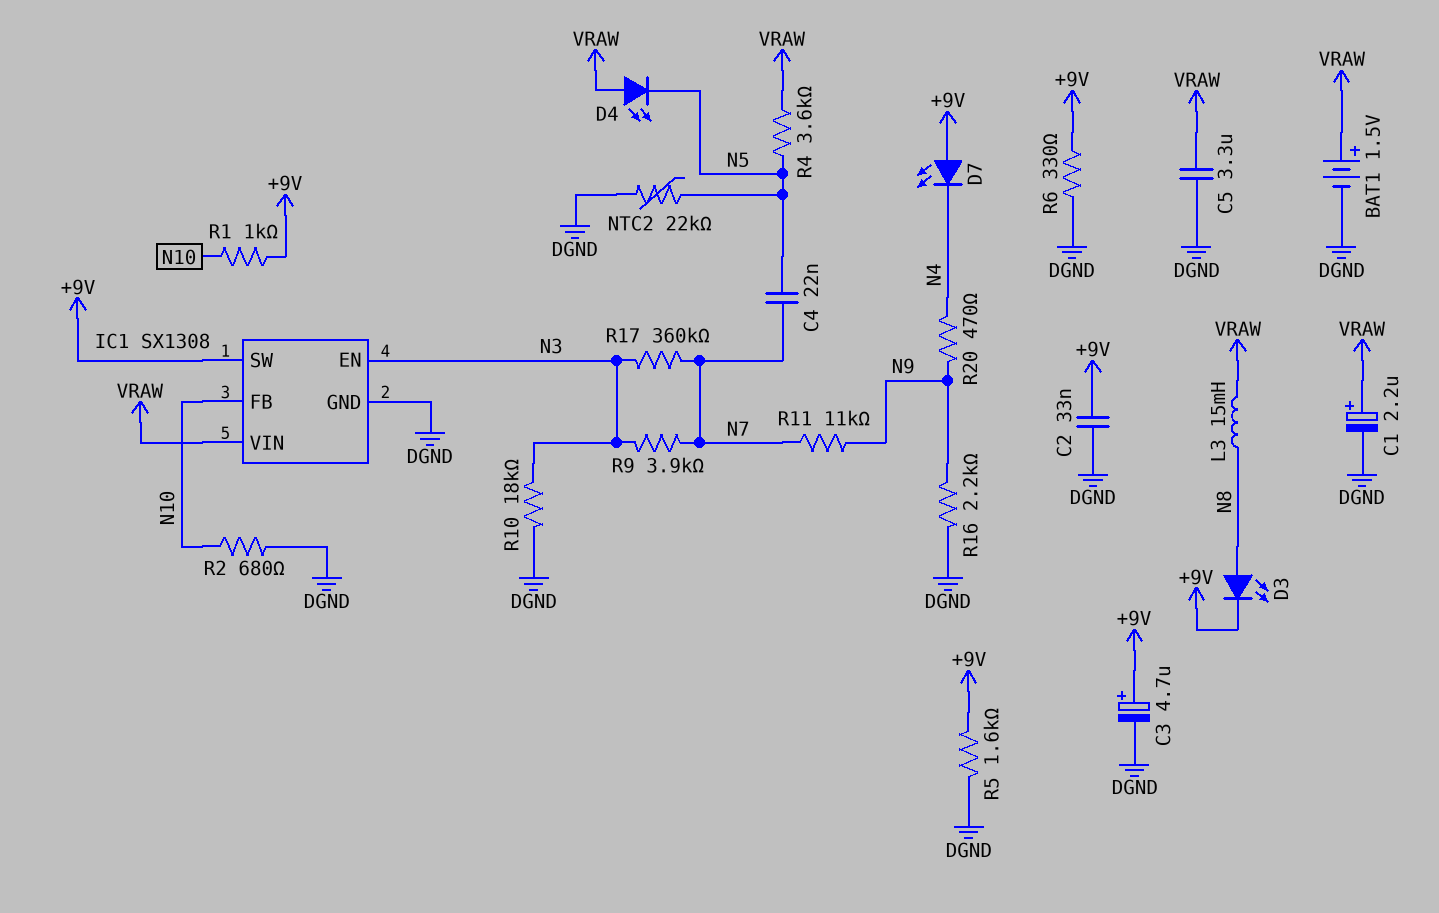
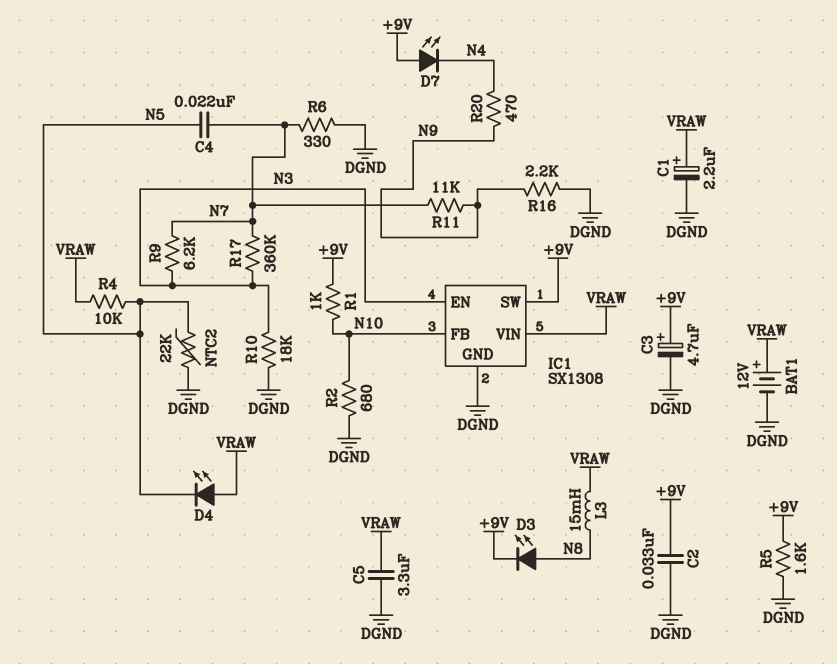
BAT1: 1.5V (plus VRAW, minus DGND) -> 12V (plus VRAW, minus DGND)
R4: 3.6k (N5, VRAW) -> 10k (N5, VRAW)
R6: 330 (+9V, DGND) -> 330 (DGND, N7)
R9: 3.9k (N3, N7) -> 6.2k (N3, N7)

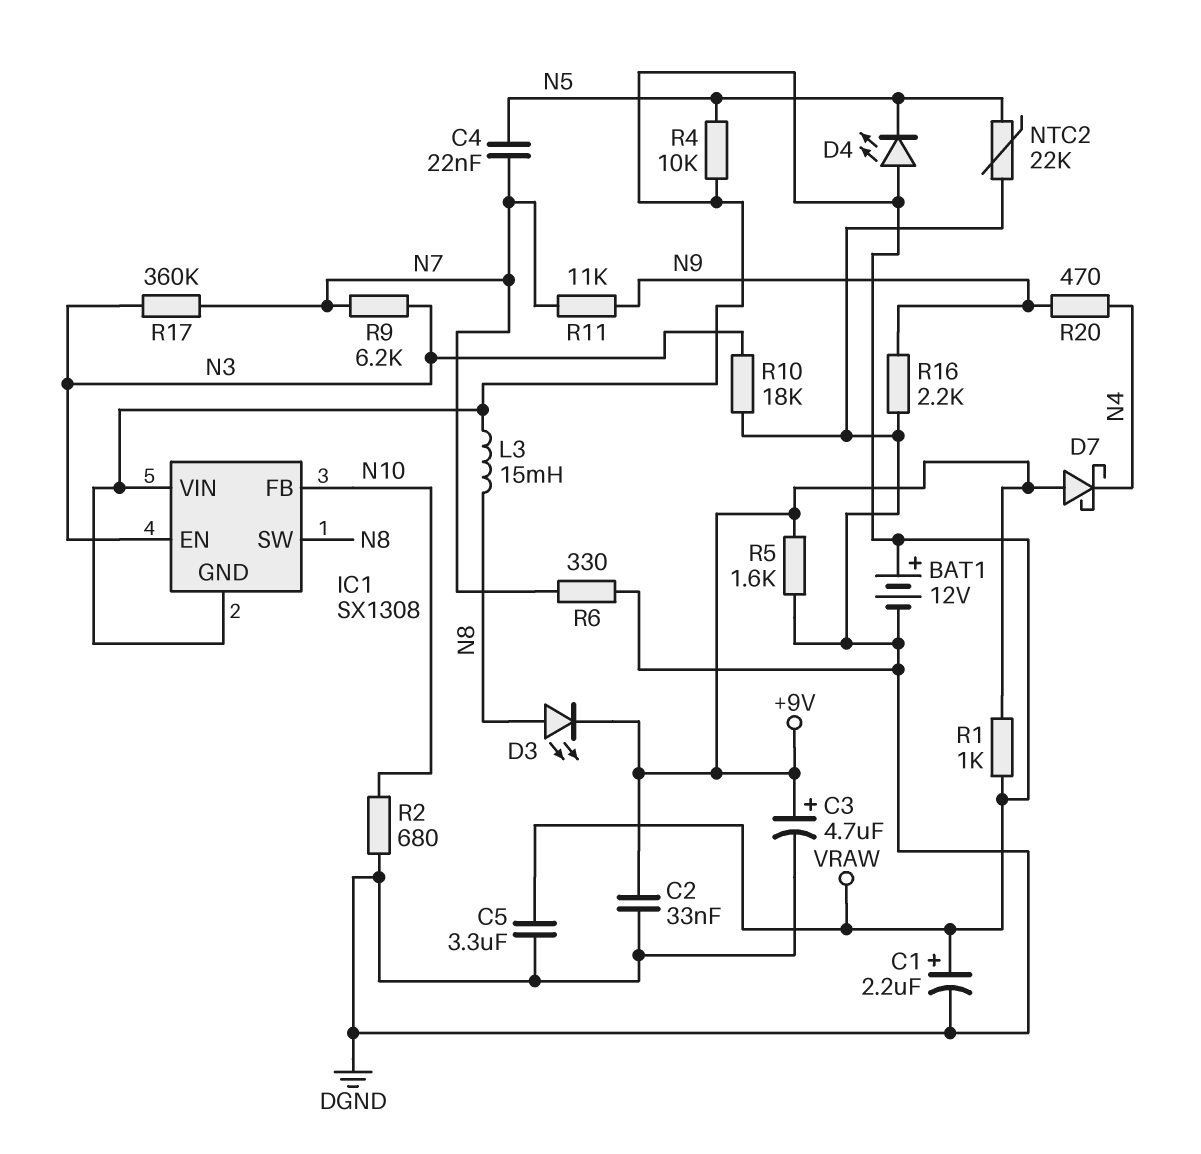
D7: LED (A +9V, K N4) -> schottky (A +9V, K N4)
IC1 pin GND: DGND -> VRAW
IC1 pin SW: +9V -> N8
R1: 1k (+9V, N10) -> 1k (+9V, VRAW)

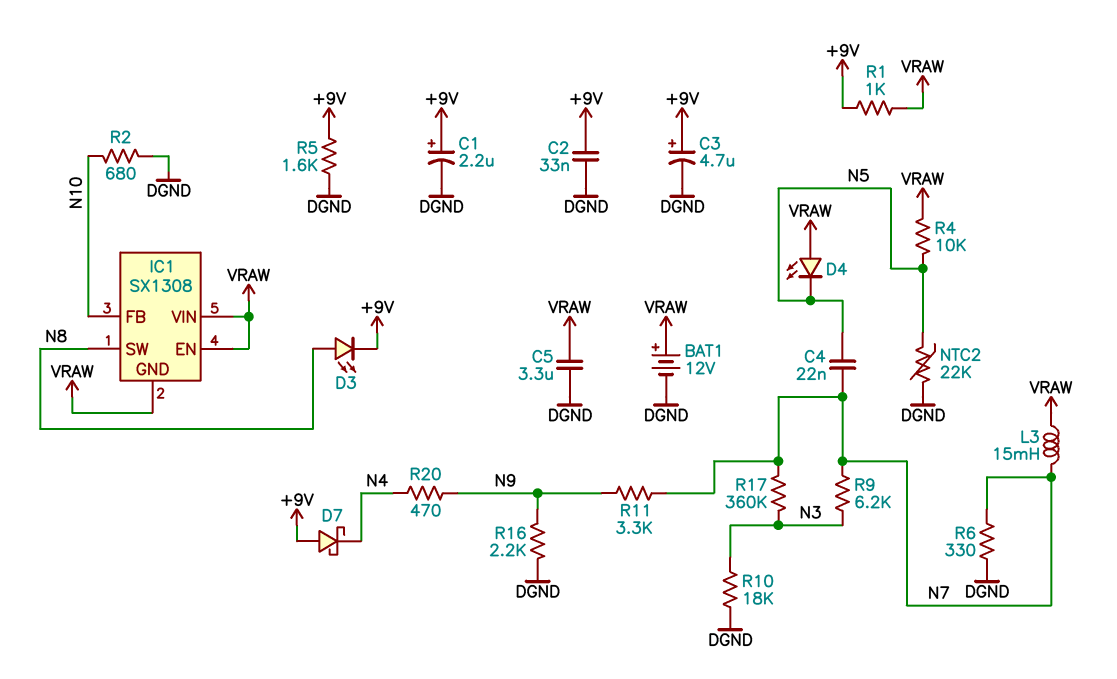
C1: 2.2uF (plus VRAW, minus DGND) -> 2.2uF (plus +9V, minus DGND)
IC1 pin EN: N3 -> VRAW
L3: 15mH (N8, VRAW) -> 15mH (N7, VRAW)
R11: 11k (N7, N9) -> 3.3k (N7, N9)

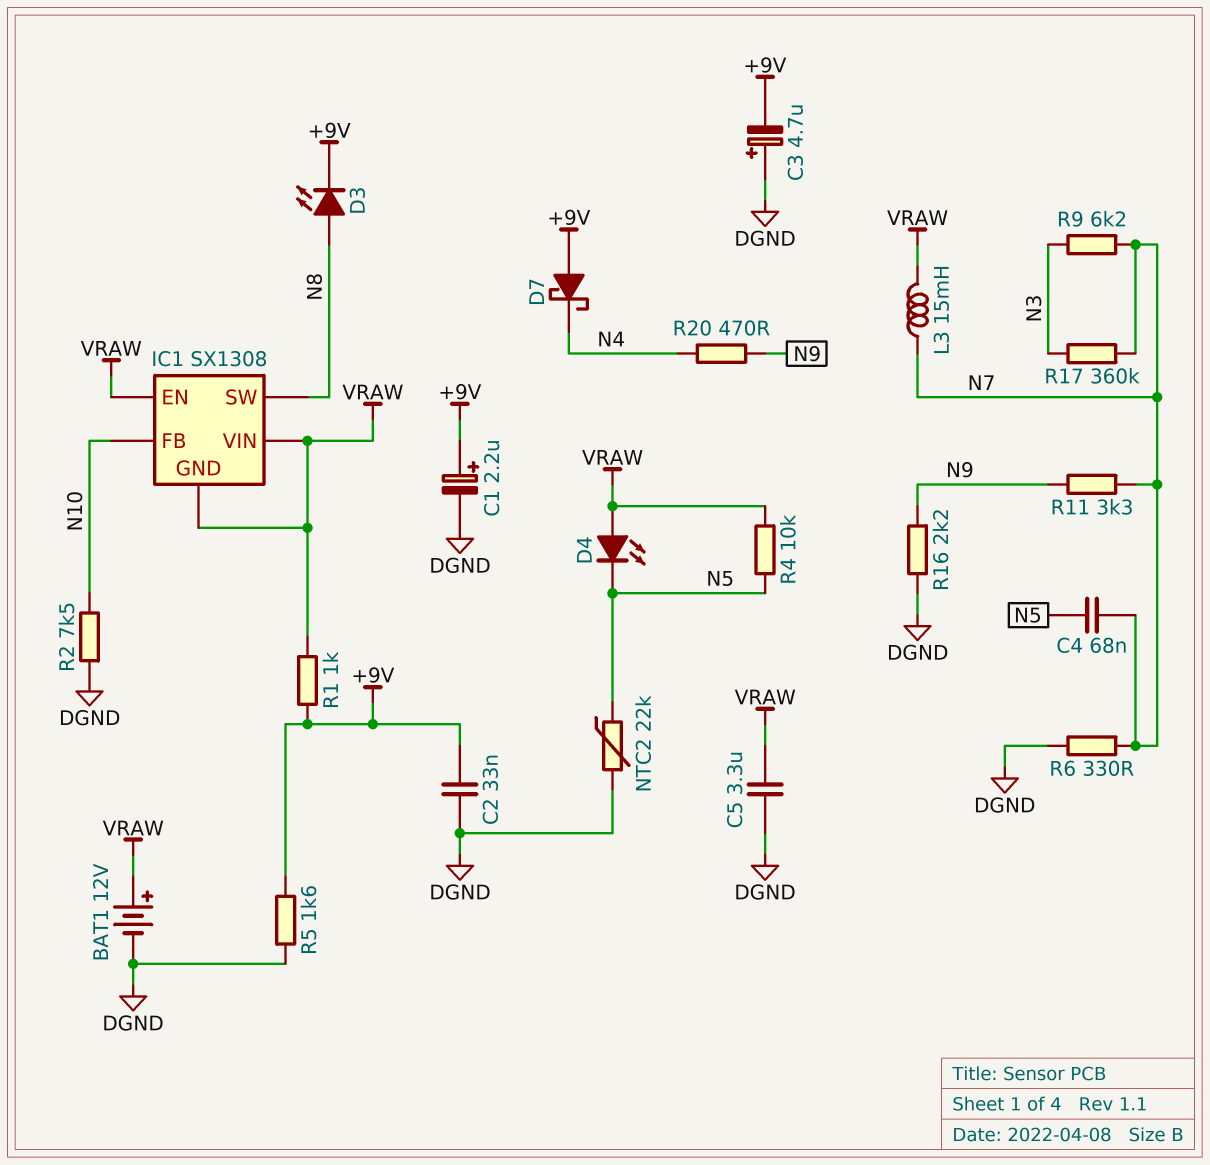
C3: 4.7uF (plus +9V, minus DGND) -> 4.7uF (plus DGND, minus +9V)
C4: 22nF (N5, N7) -> 68nF (N5, N7)
R2: 680 (DGND, N10) -> 7.5k (DGND, N10)
R10: 18k (DGND, N3) -> none

